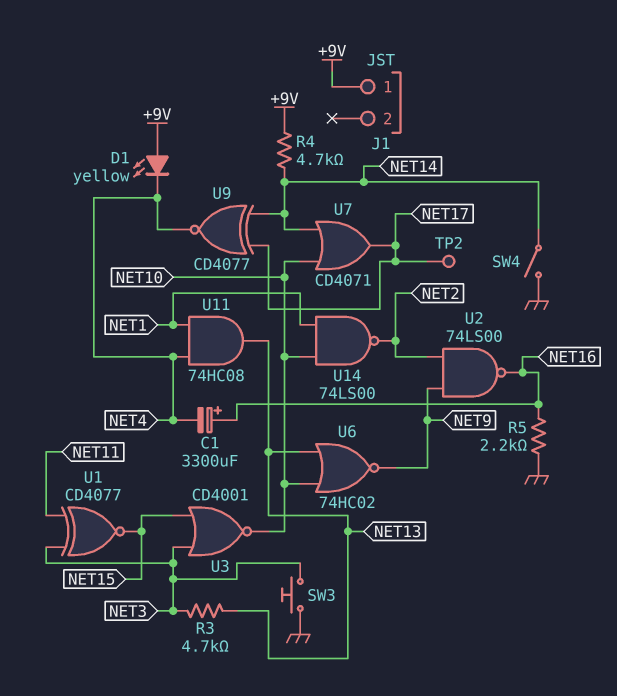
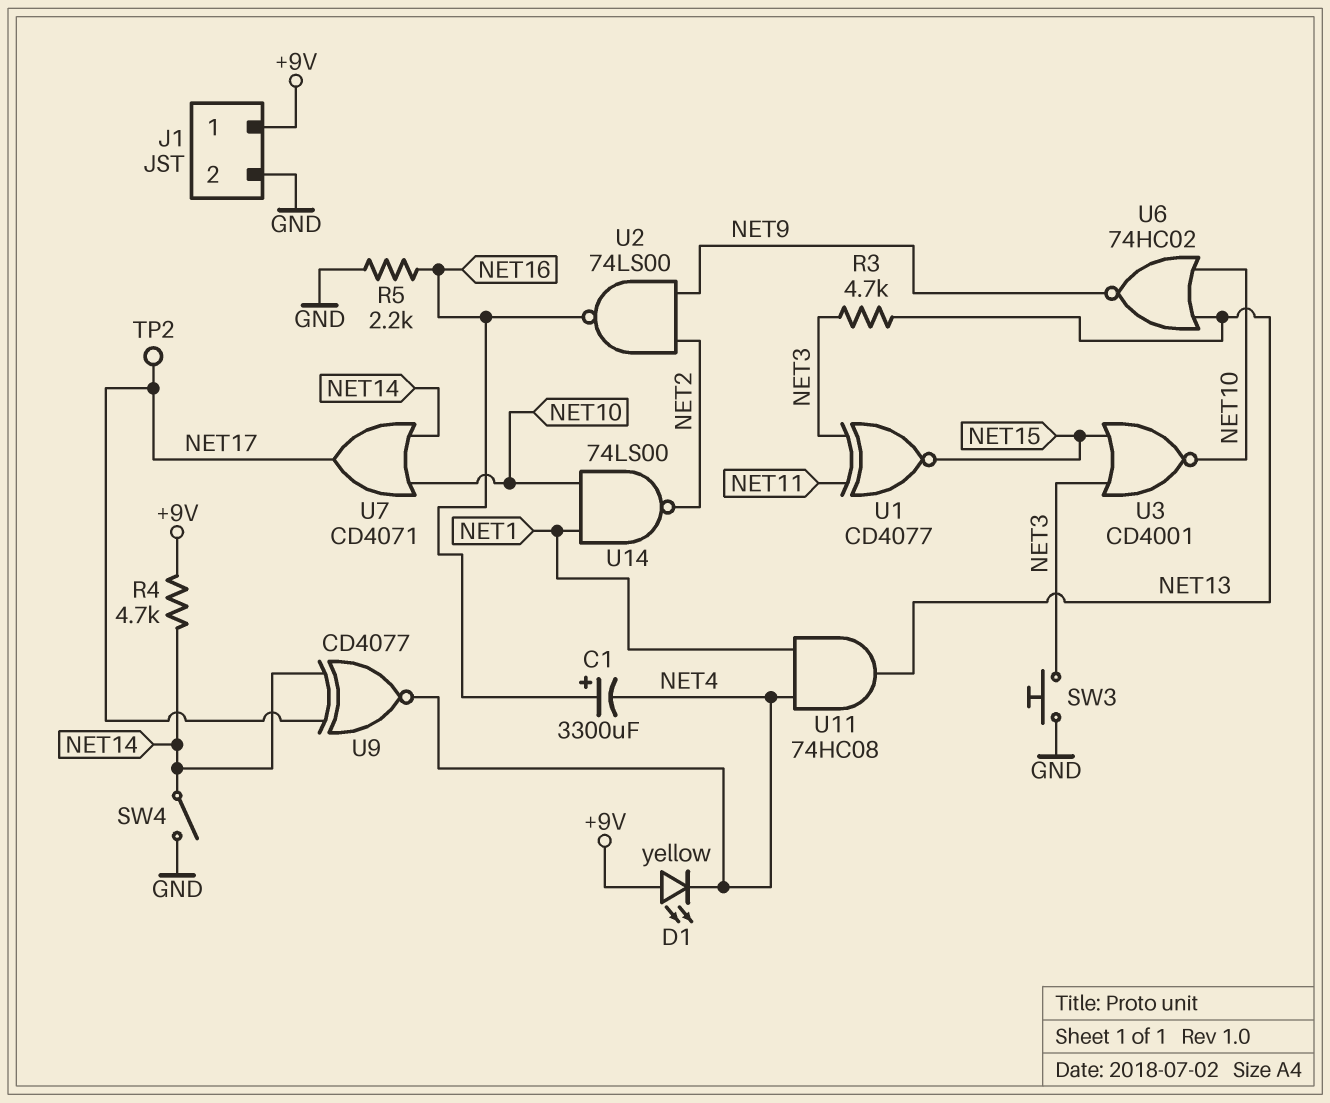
J1 pin 2: none -> GND

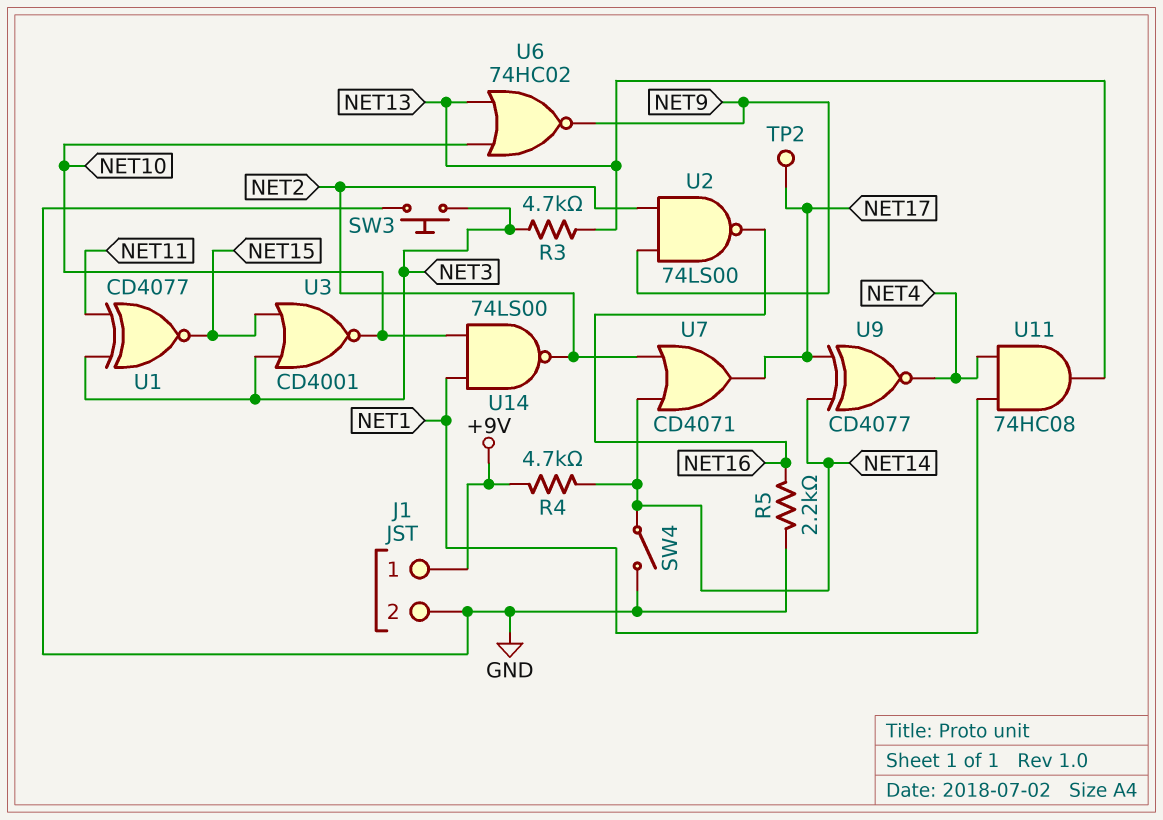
C1: 3300uF (plus NET16, minus NET4) -> none
D1: LED yellow (A +9V, K NET4) -> none
U7: OR CD4071 (in NET10, in NET14, out NET17) -> OR CD4071 (in NET2, in NET14, out NET17)

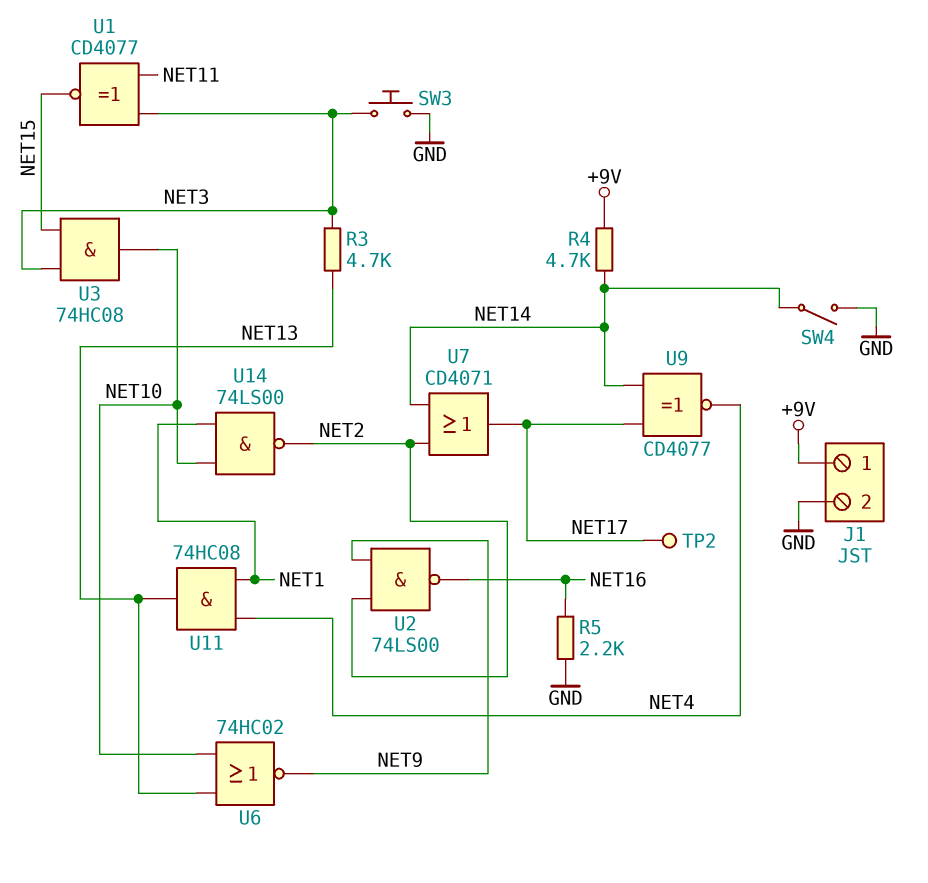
U3: NOR CD4001 (in NET3, in NET15, out NET10) -> AND 74HC08 (in NET3, in NET15, out NET10)

